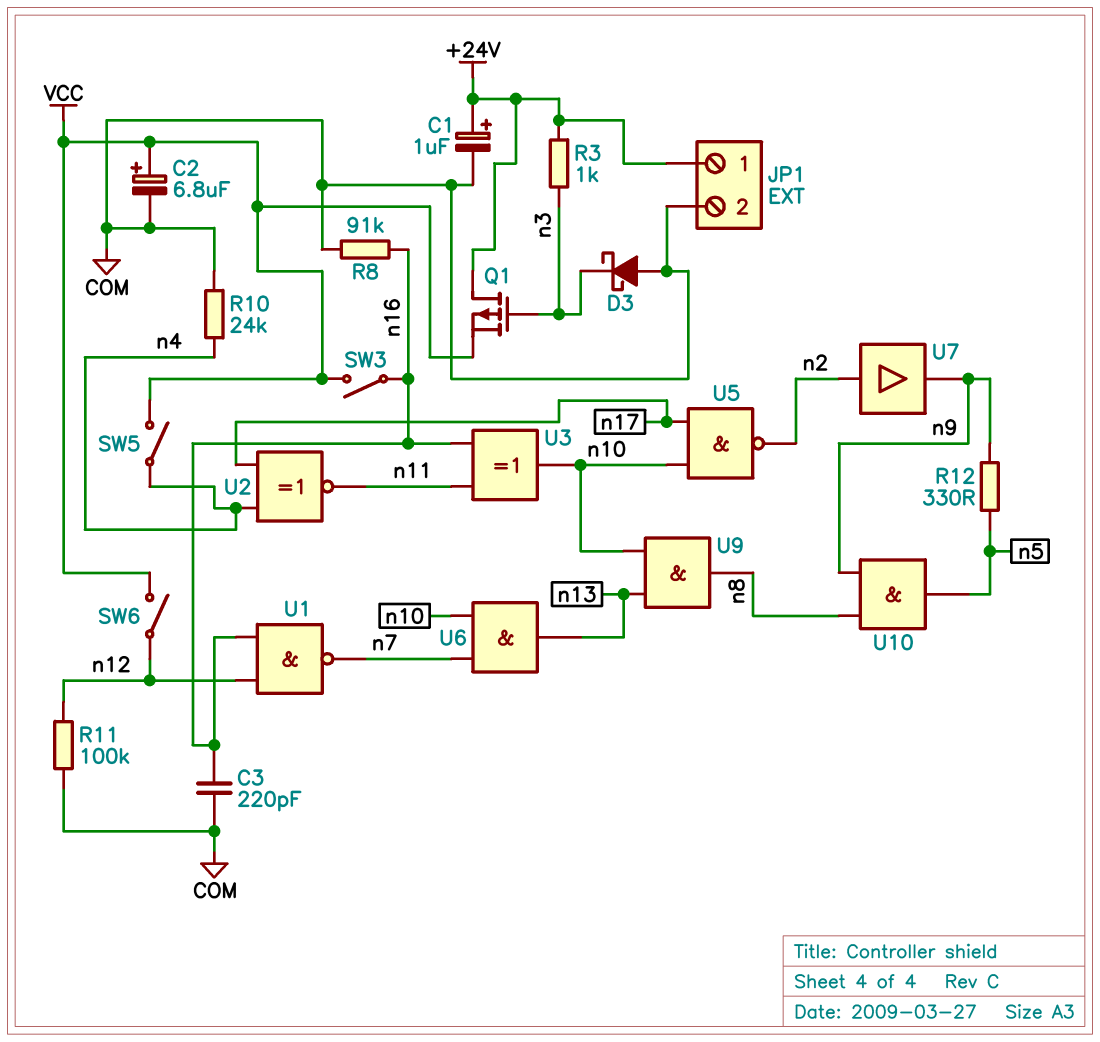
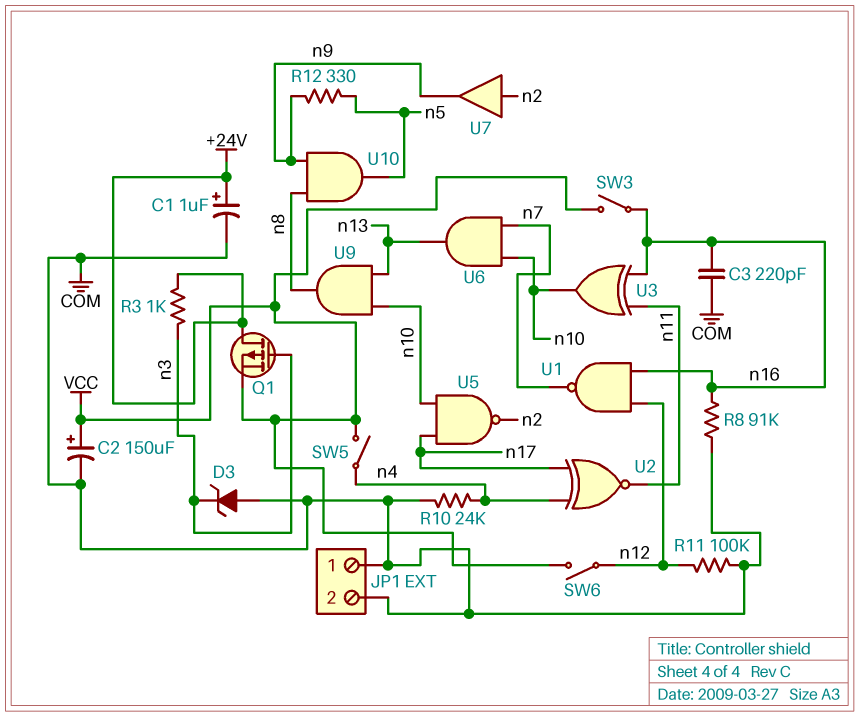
C2: 6.8uF (plus VCC, minus COM) -> 150uF (plus VCC, minus COM)
D3: schottky (A COM, K n3) -> zener (A COM, K n3)
JP1 pin 1: +24V -> COM

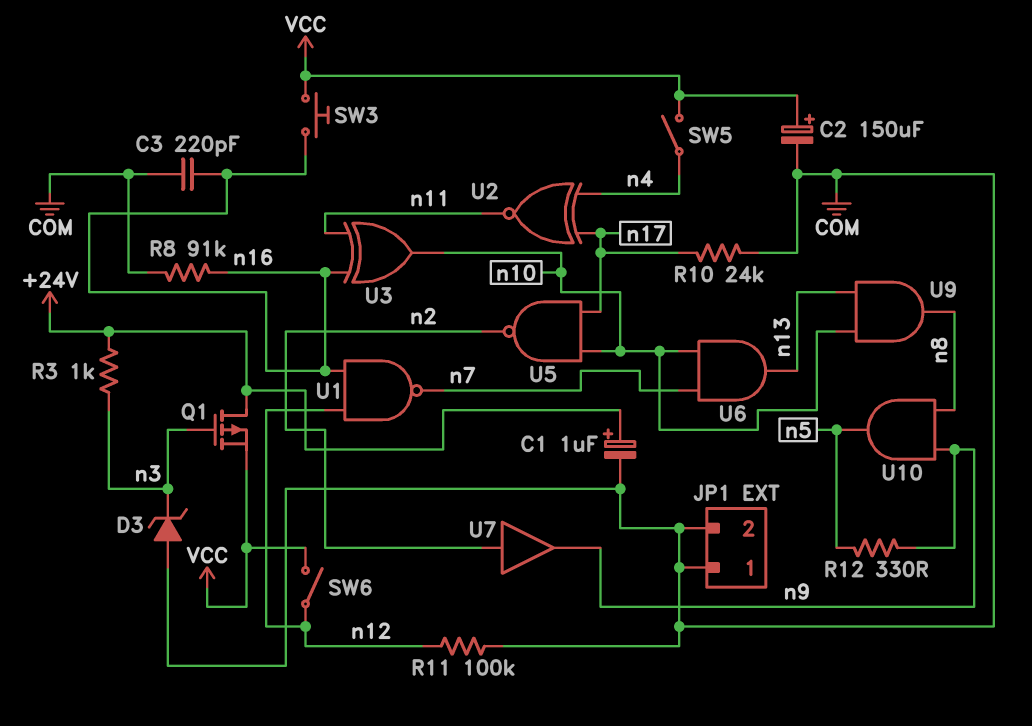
R10: 24k (COM, n4) -> 24k (COM, n17)
SW3: switch (VCC, n16) -> button (VCC, n16)

